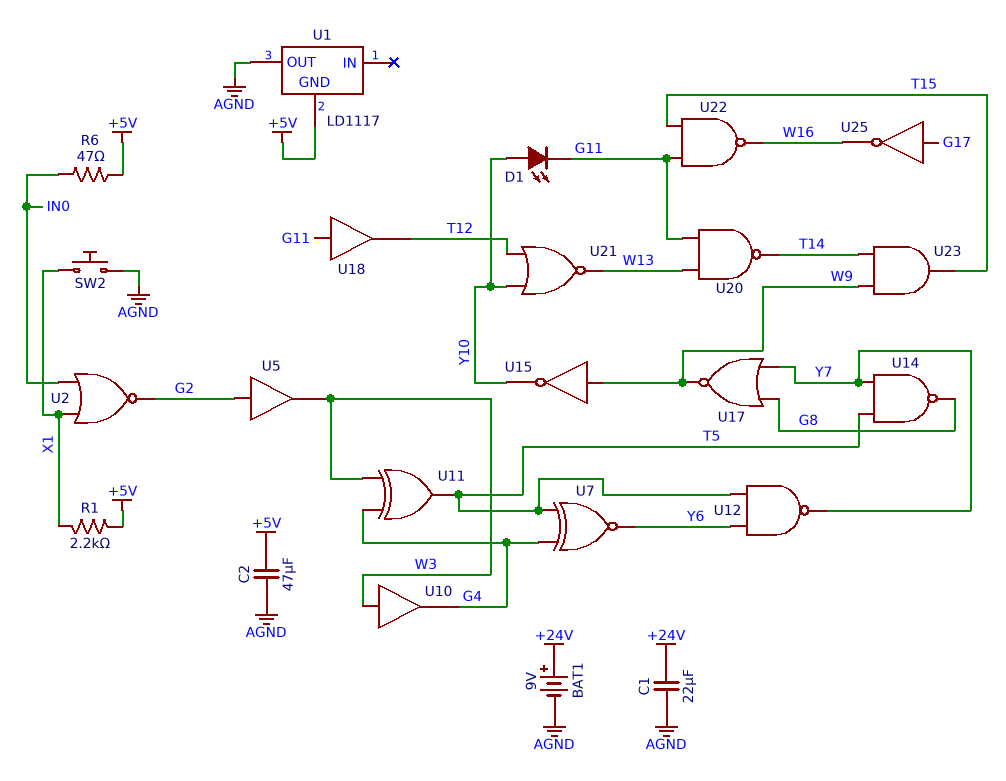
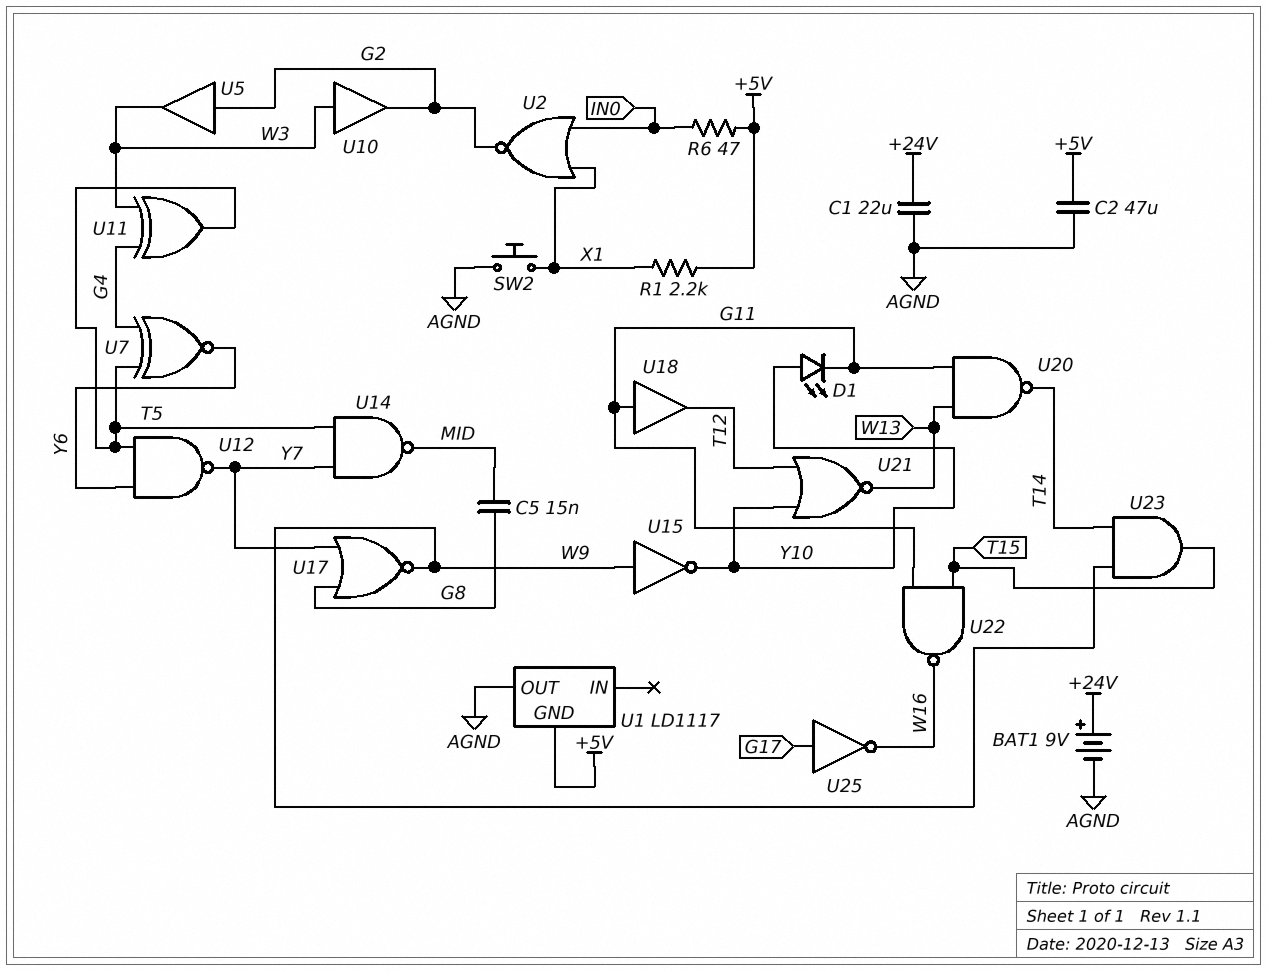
C5: none -> 15nF (G8, MID)
U10: buffer (in W3, out G4) -> buffer (in W3, out G2)
U14: NAND (in T5, in Y7, out G8) -> NAND (in T5, in Y7, out MID)

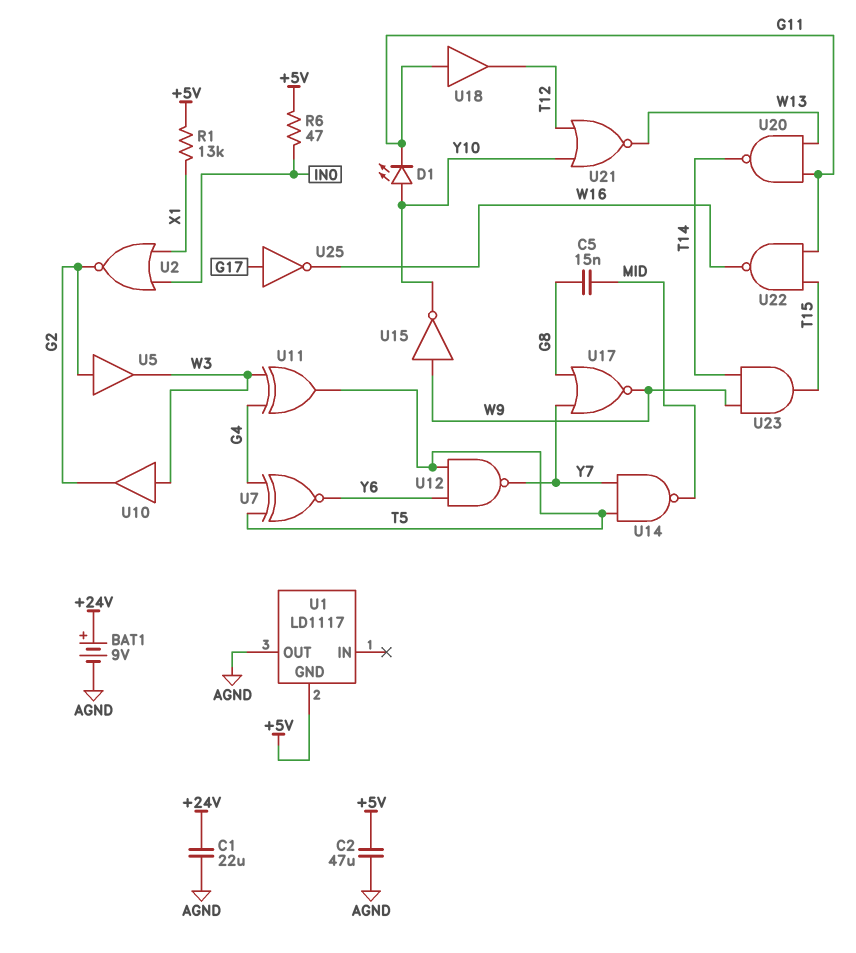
R1: 2.2k (+5V, X1) -> 13k (+5V, X1)
SW2: button (AGND, X1) -> none

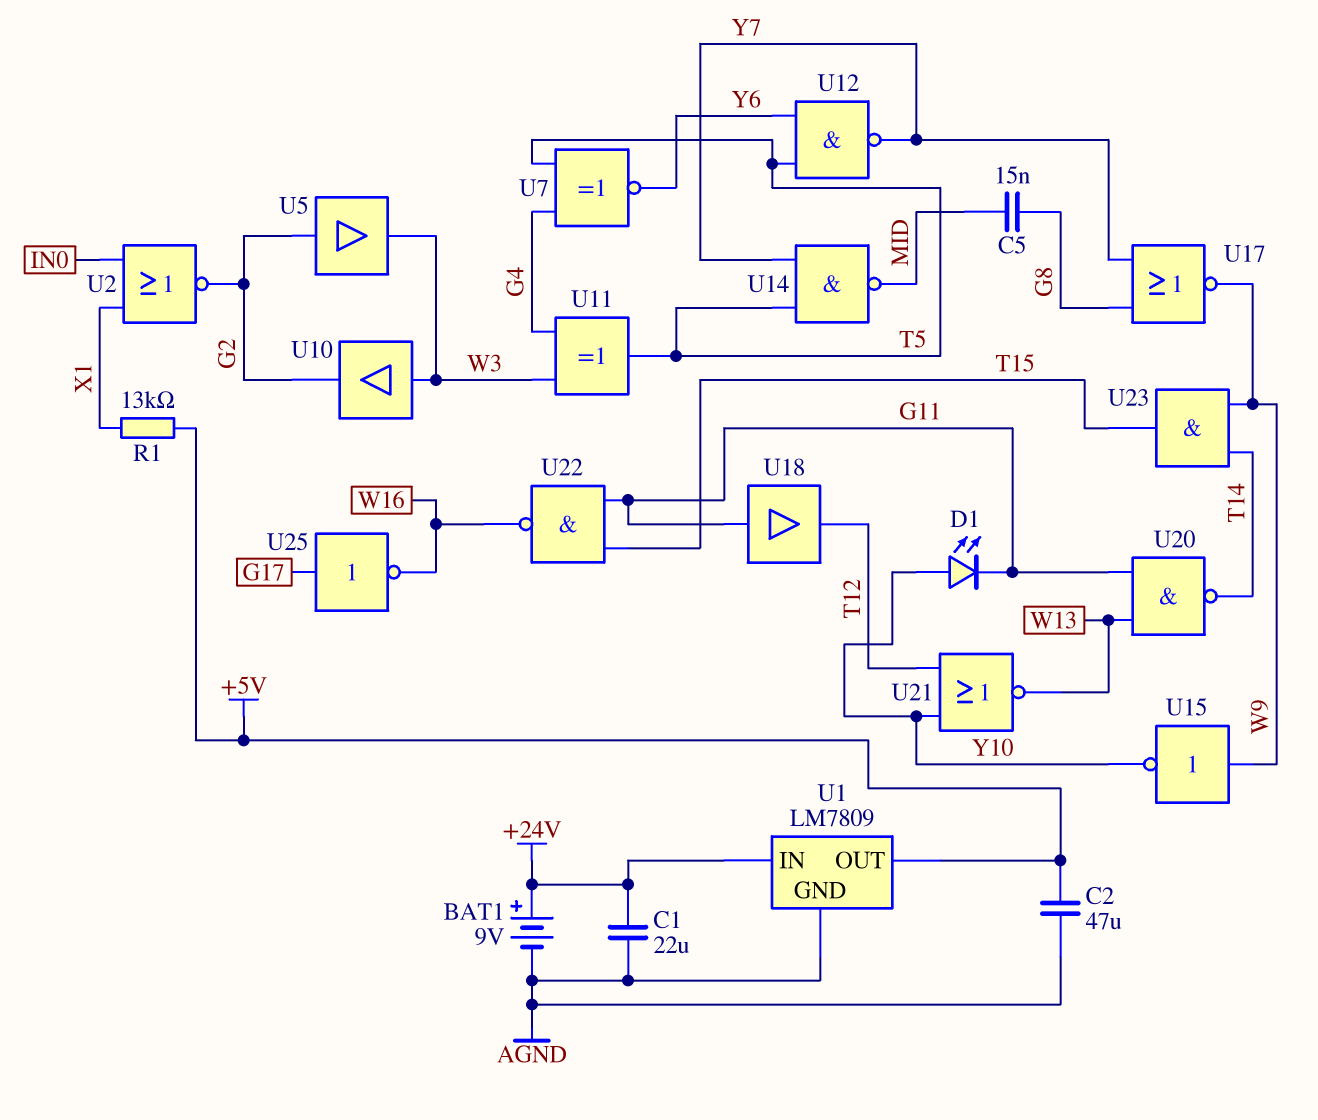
R6: 47 (+5V, IN0) -> none
U1: LD1117 -> LM7809
U1 pin GND: +5V -> AGND
U1 pin IN: none -> +24V
U1 pin OUT: AGND -> +5V

